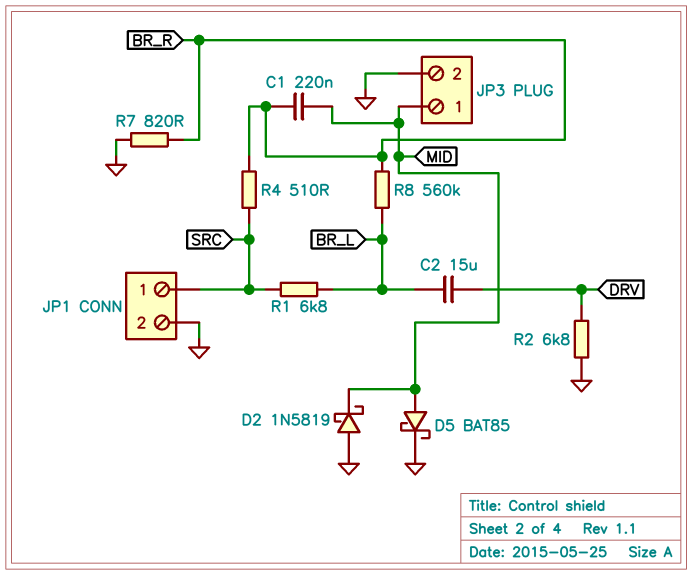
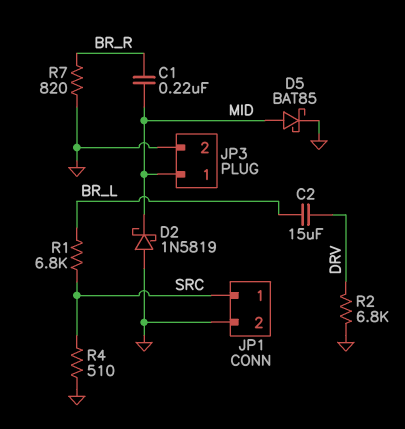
R4: 510 (BR_R, SRC) -> 510 (GND, SRC)
R8: 560k (BR_L, BR_R) -> none

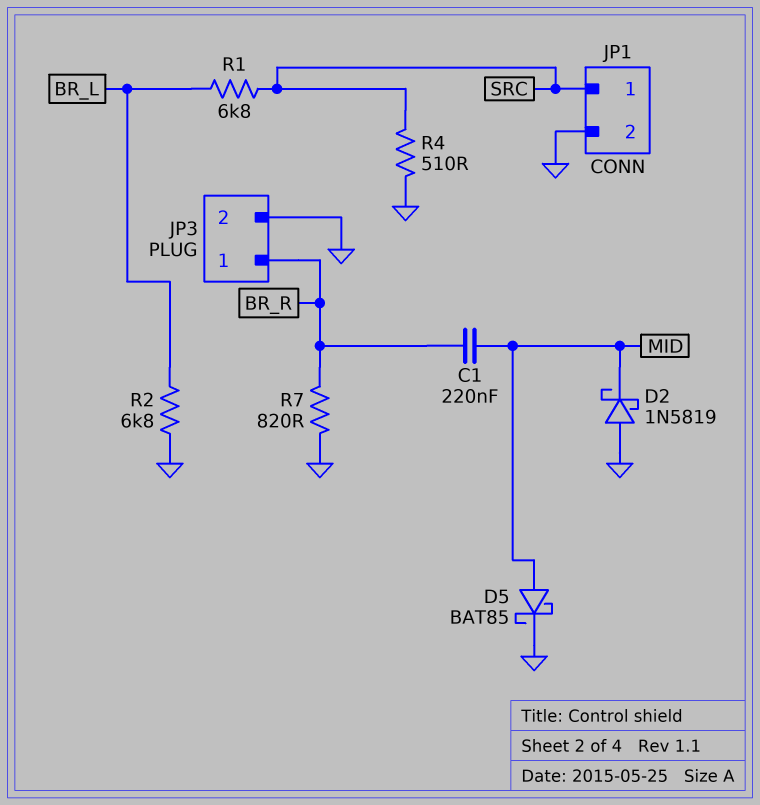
C2: 15uF (BR_L, DRV) -> none
JP3 pin 1: MID -> BR_R
R2: 6.8k (DRV, GND) -> 6.8k (BR_L, GND)

